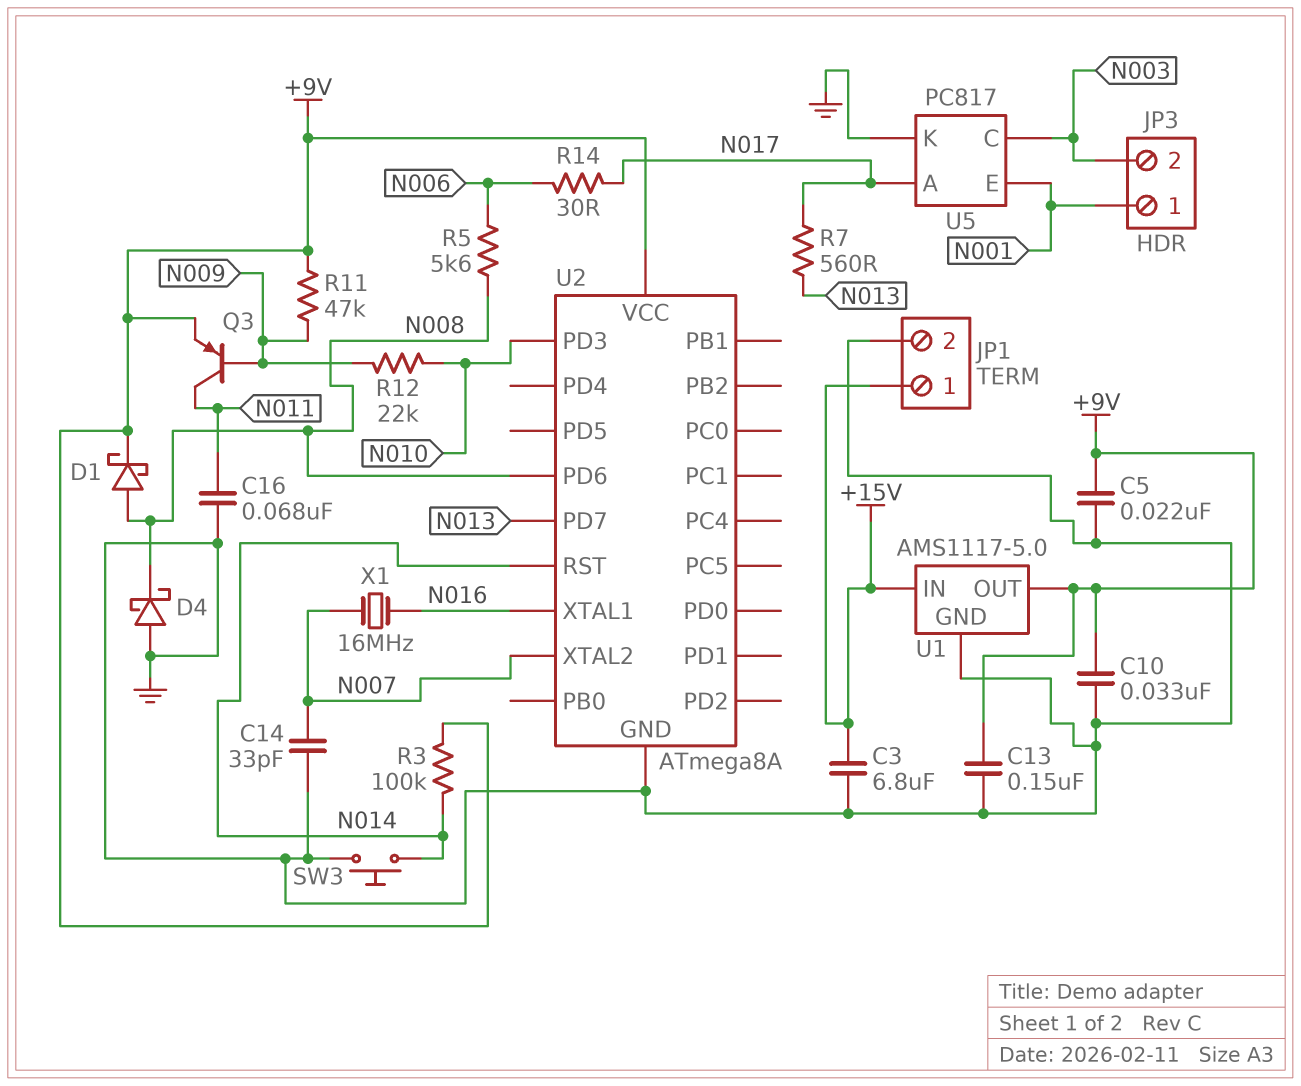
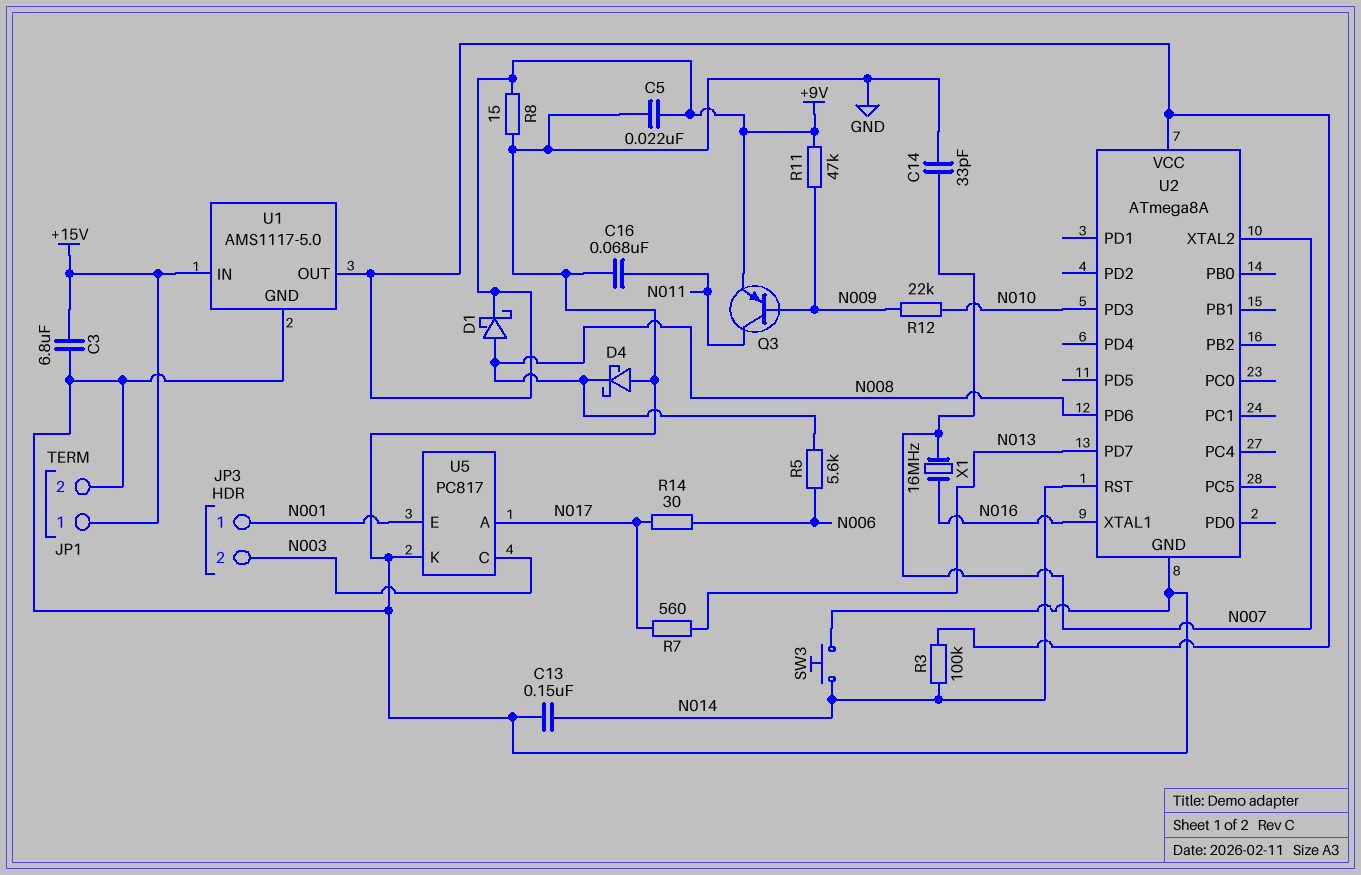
C10: 33nF (+9V, GND) -> none
C13: 150nF (+9V, GND) -> 150nF (GND, N014)
R8: none -> 15 (+9V, GND)

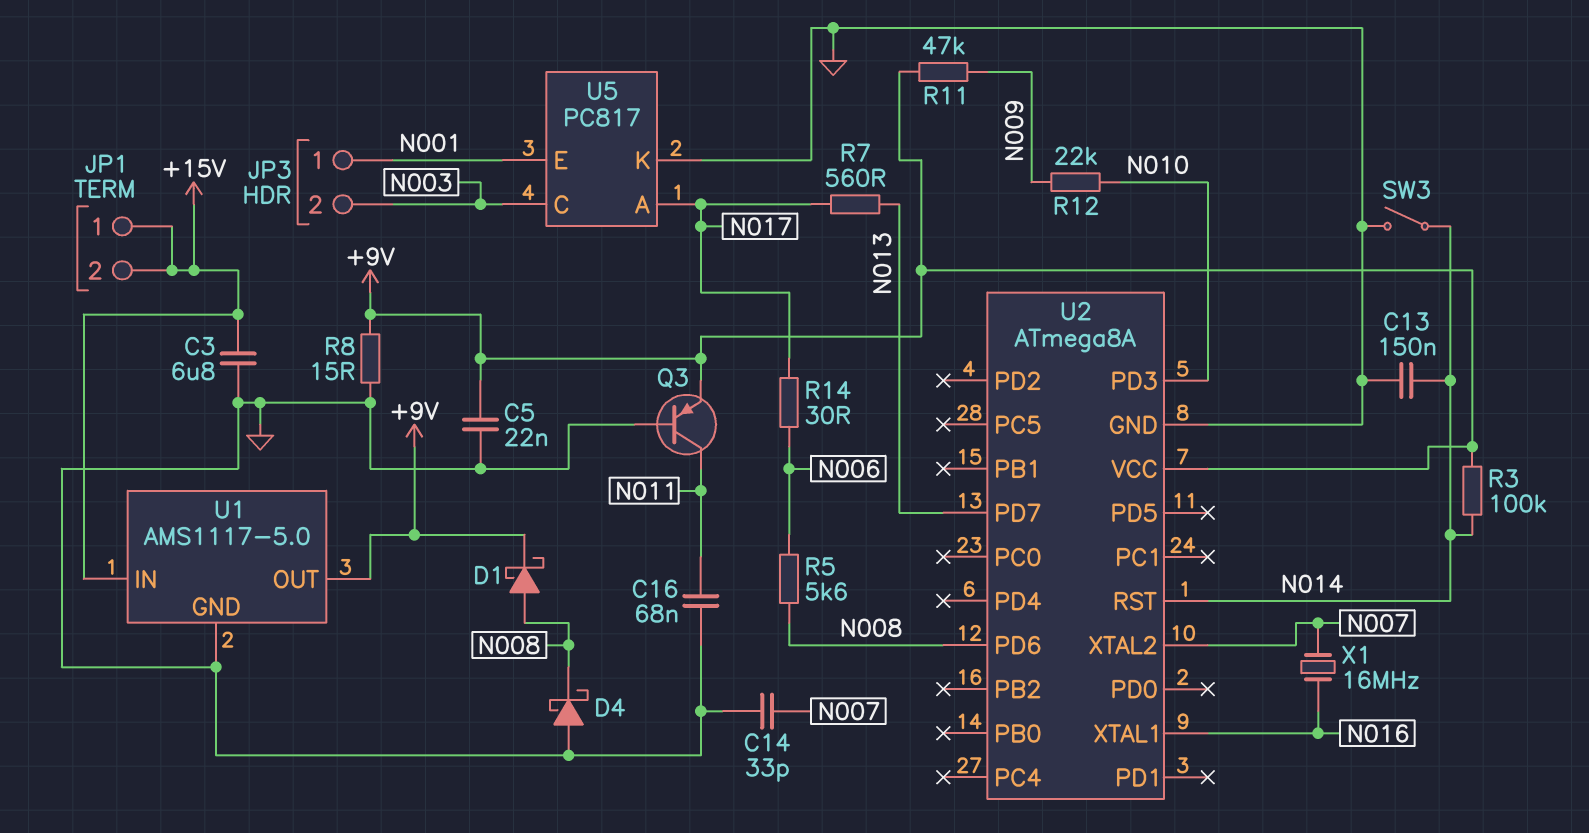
JP1 pin 2: GND -> +15V
Q3: PNP (B N009, C N011, E +9V) -> PNP (B GND, C N011, E +9V)
SW3: button (GND, N014) -> switch (GND, N014)

